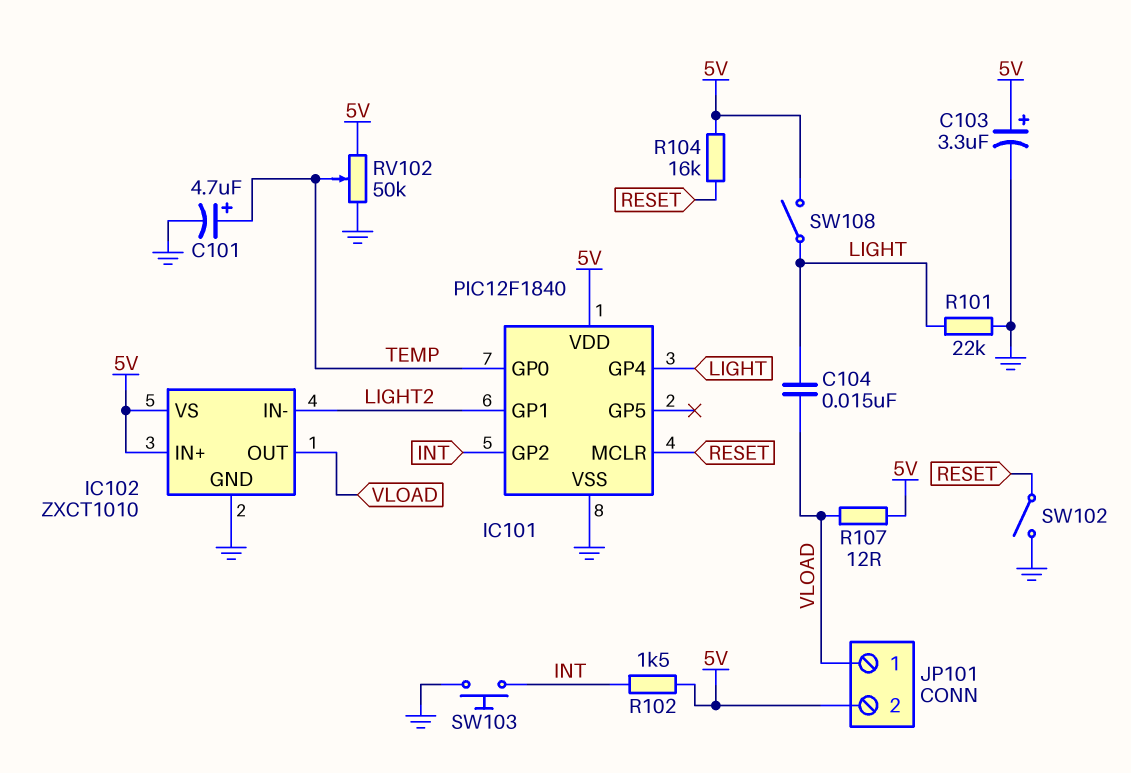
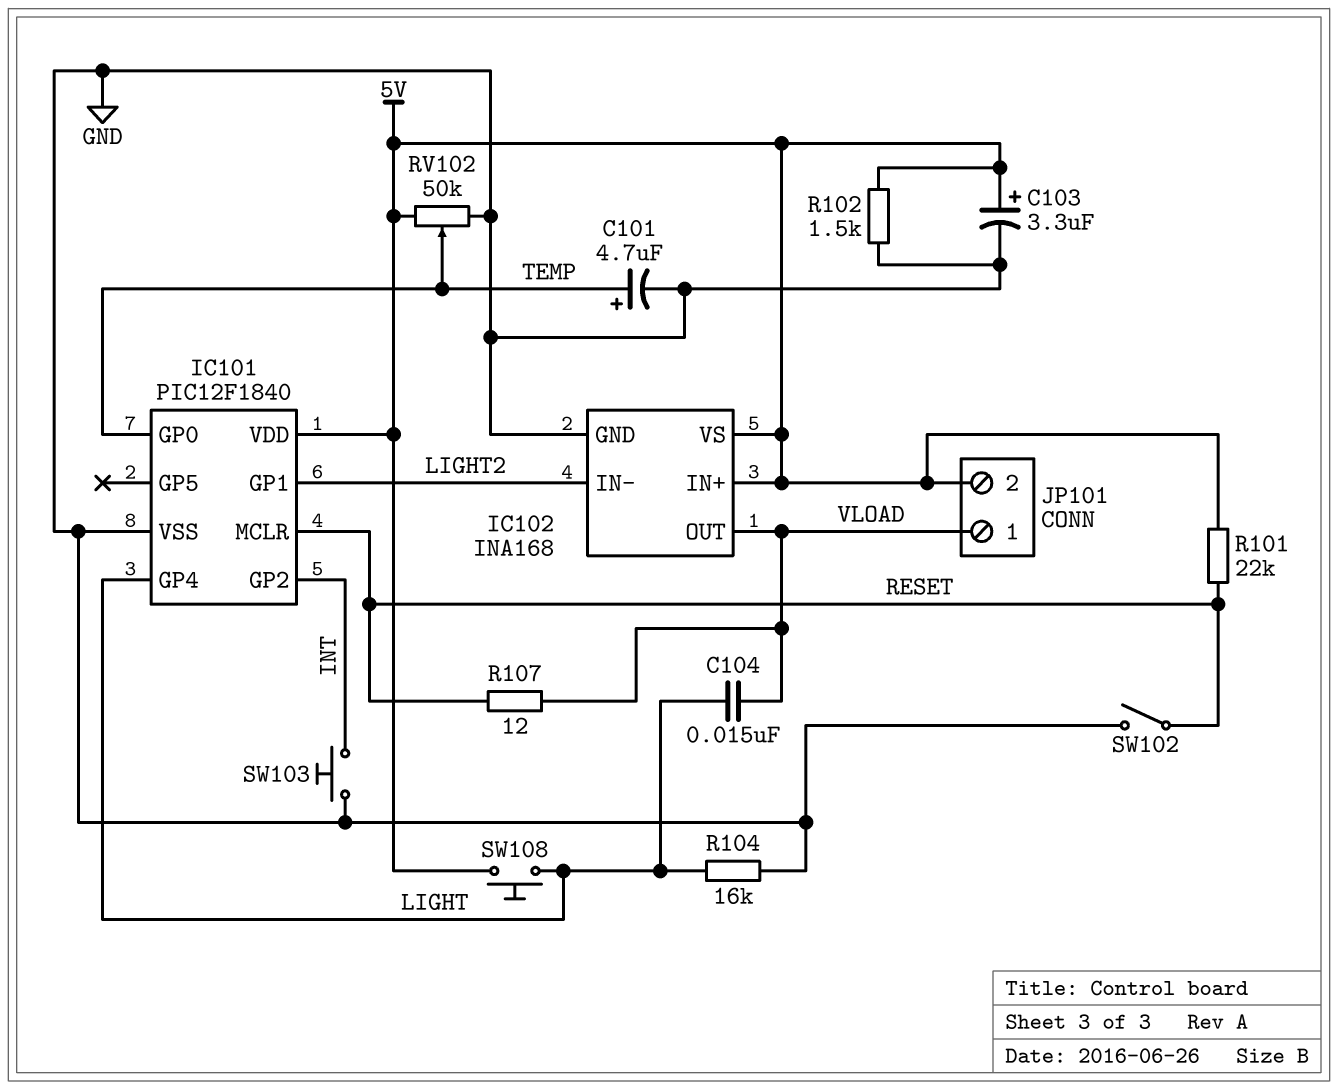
IC102: ZXCT1010 -> INA168
R101: 22k (GND, LIGHT) -> 22k (5V, RESET)
R102: 1.5k (5V, INT) -> 1.5k (5V, GND)
R104: 16k (5V, RESET) -> 16k (GND, LIGHT)
R107: 12 (5V, VLOAD) -> 12 (RESET, VLOAD)
SW108: switch (5V, LIGHT) -> button (5V, LIGHT)

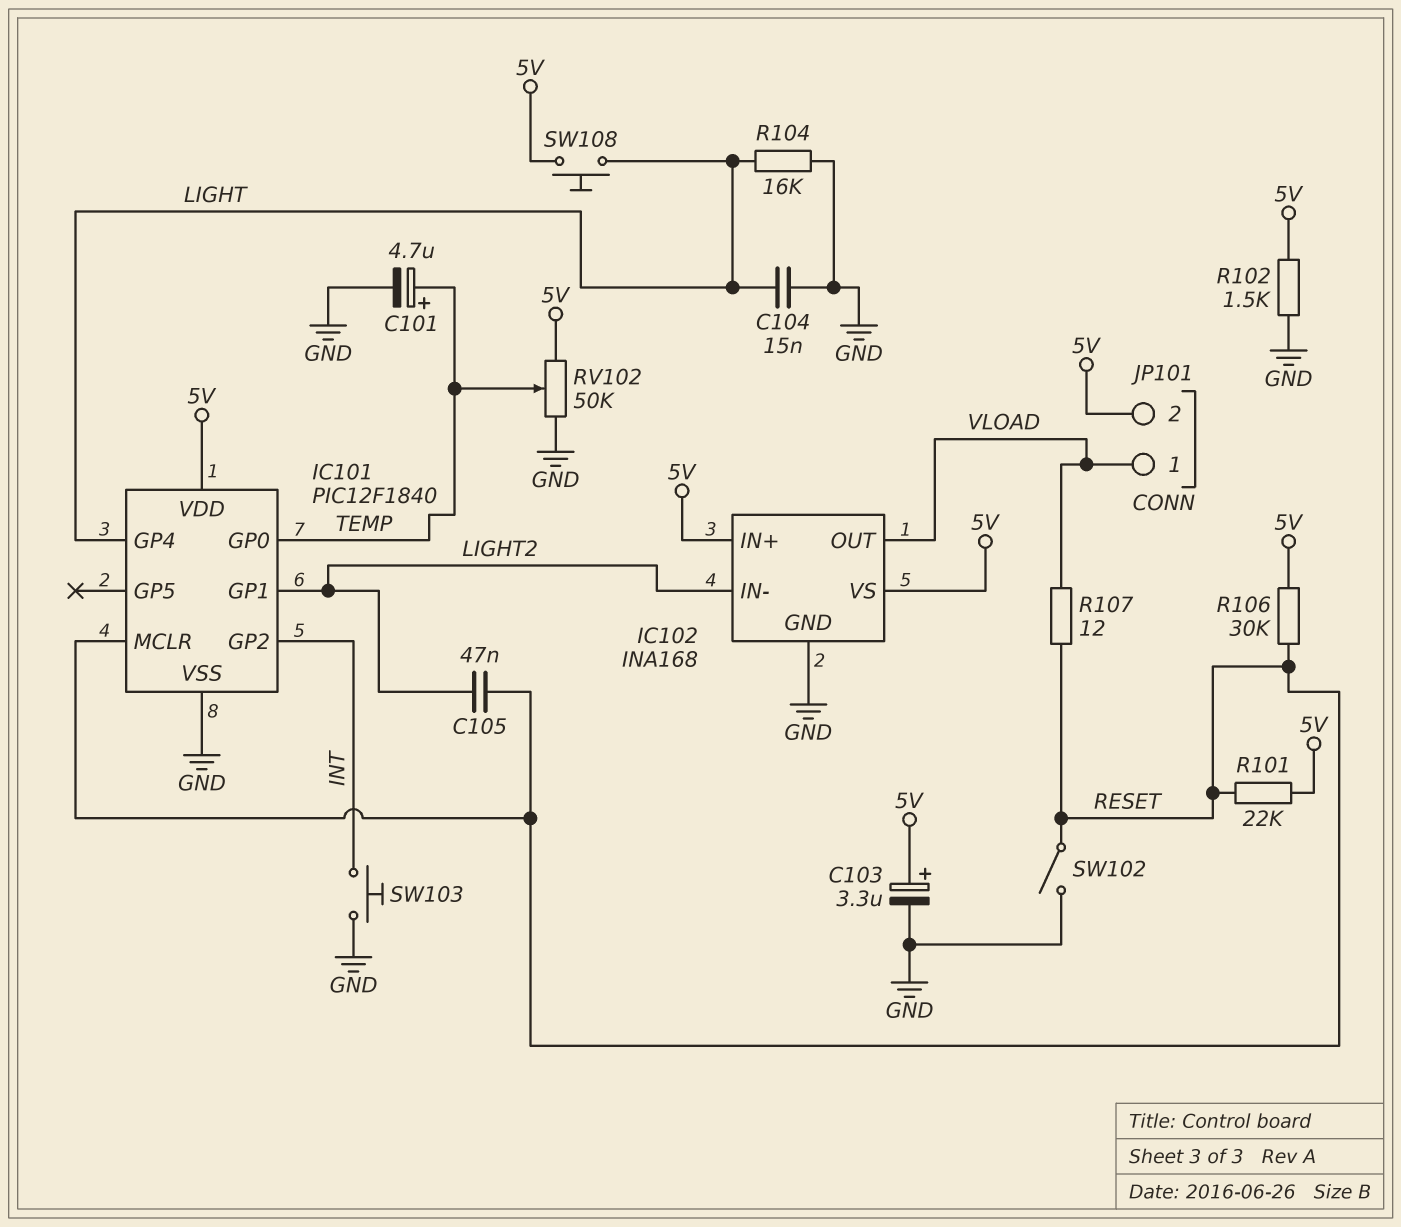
C104: 15nF (LIGHT, VLOAD) -> 15nF (GND, LIGHT)
C105: none -> 47nF (LIGHT2, RESET)
R106: none -> 30k (5V, RESET)

